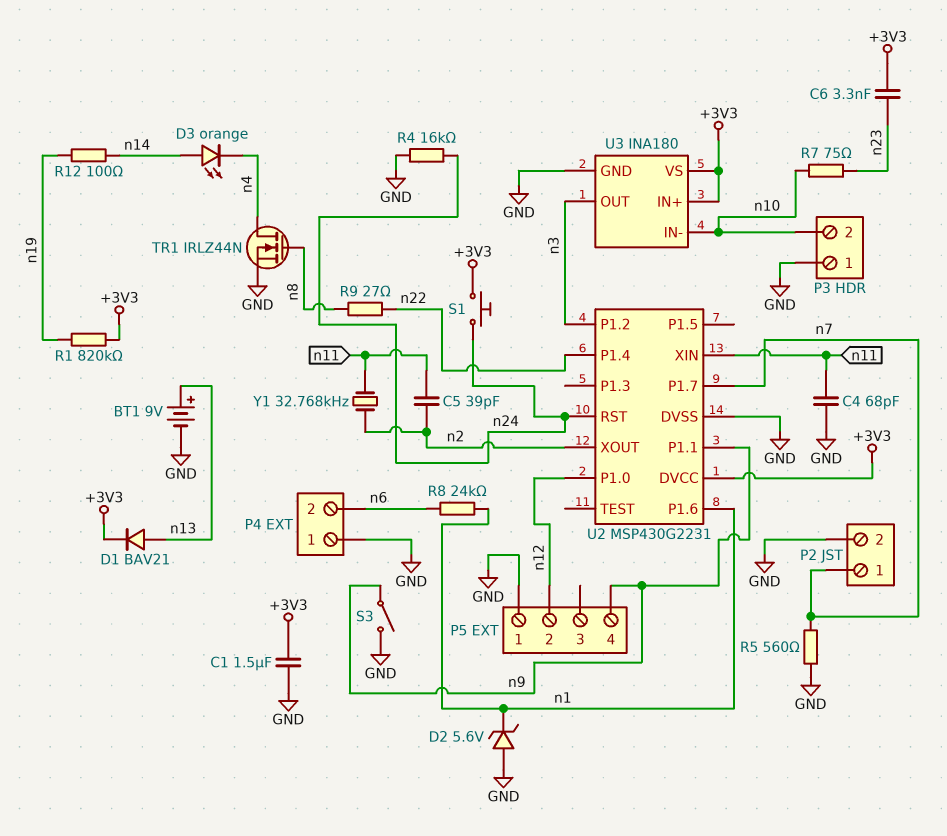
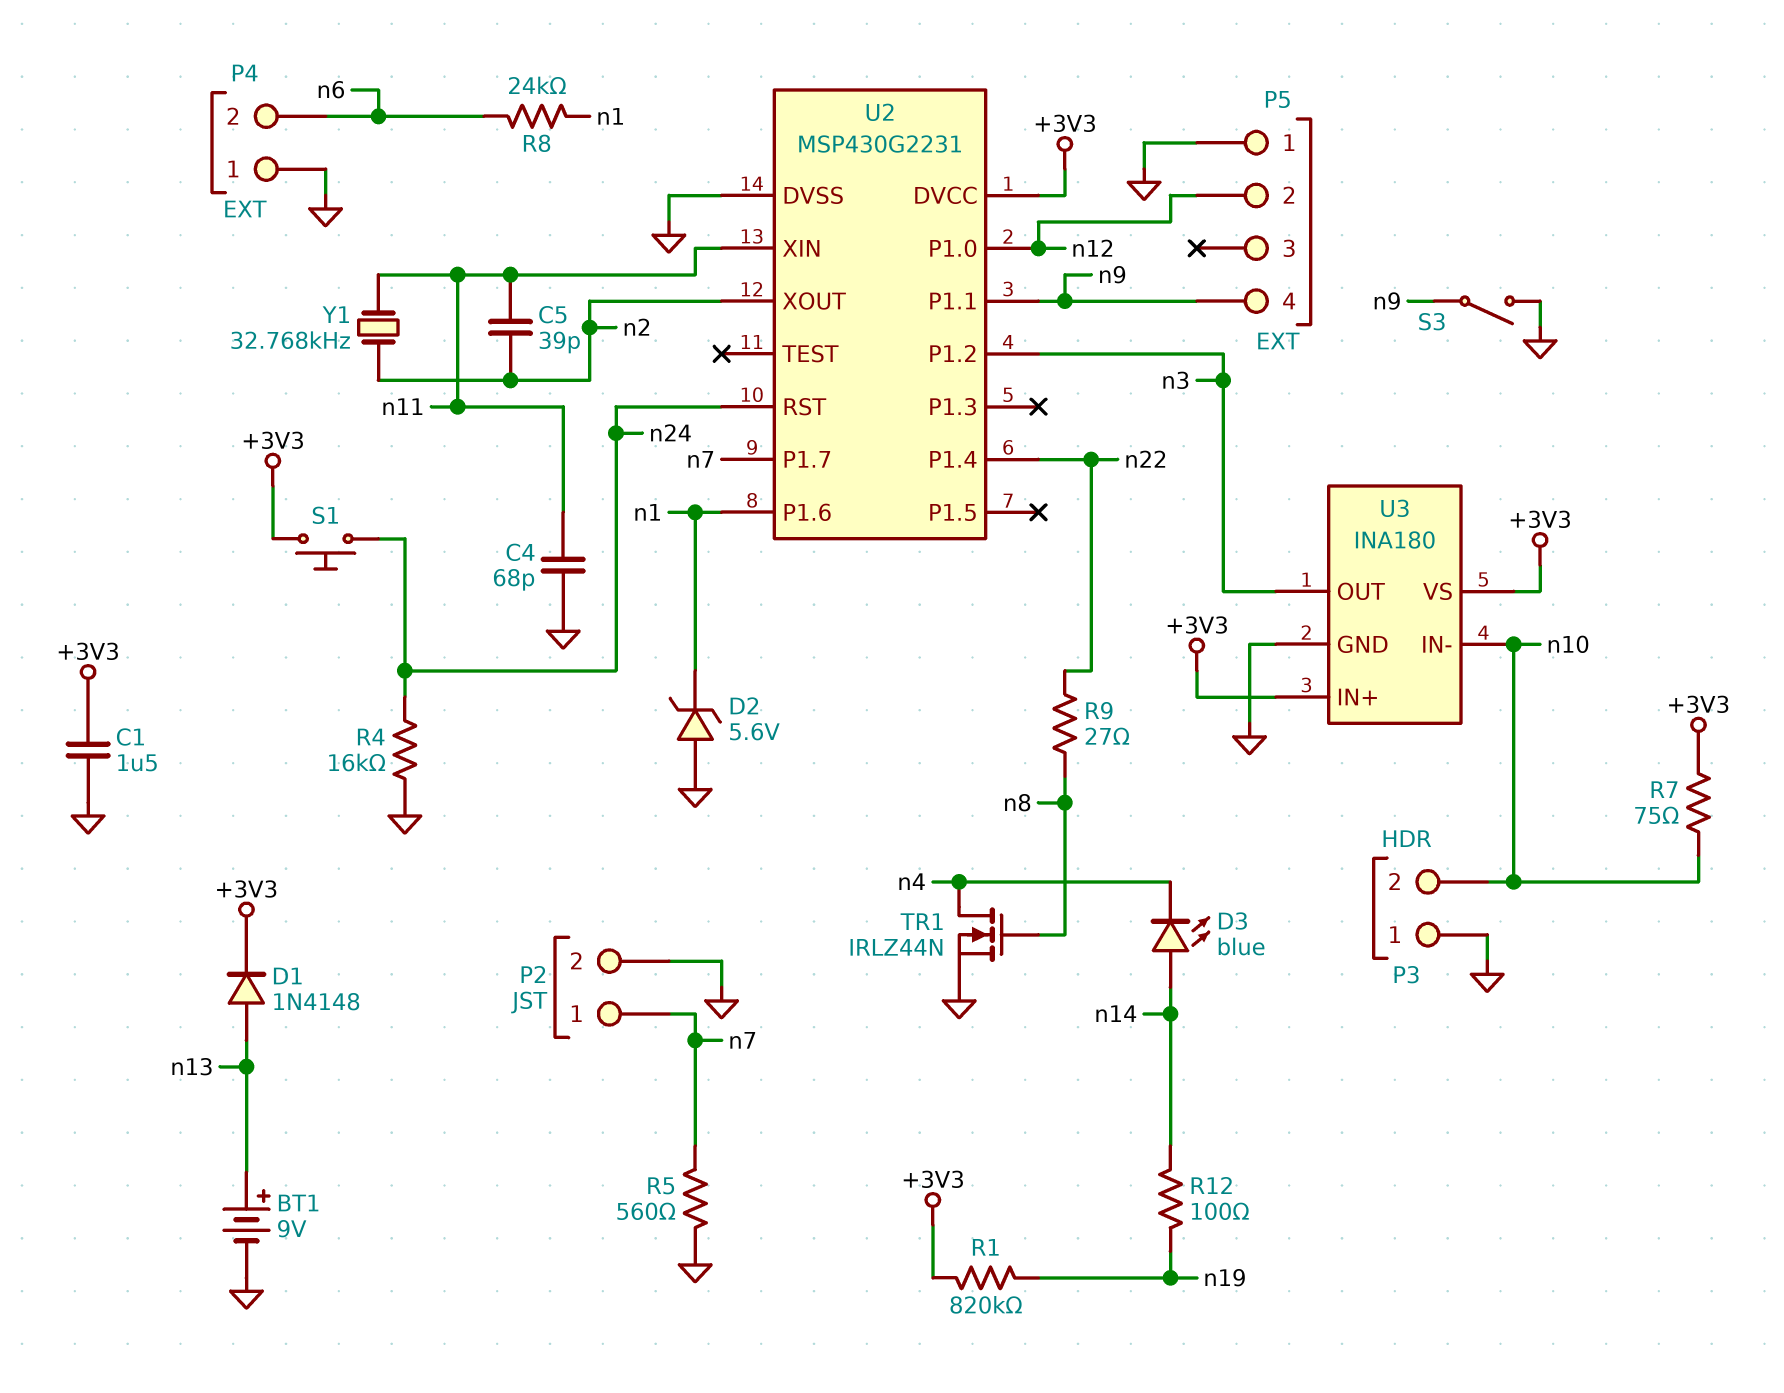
C6: 3.3nF (+3V3, n23) -> none
D1: diode BAV21 (A n13, K +3V3) -> diode 1N4148 (A n13, K +3V3)
D3: LED orange (A n14, K n4) -> LED blue (A n14, K n4)
R7: 75 (n10, n23) -> 75 (+3V3, n10)

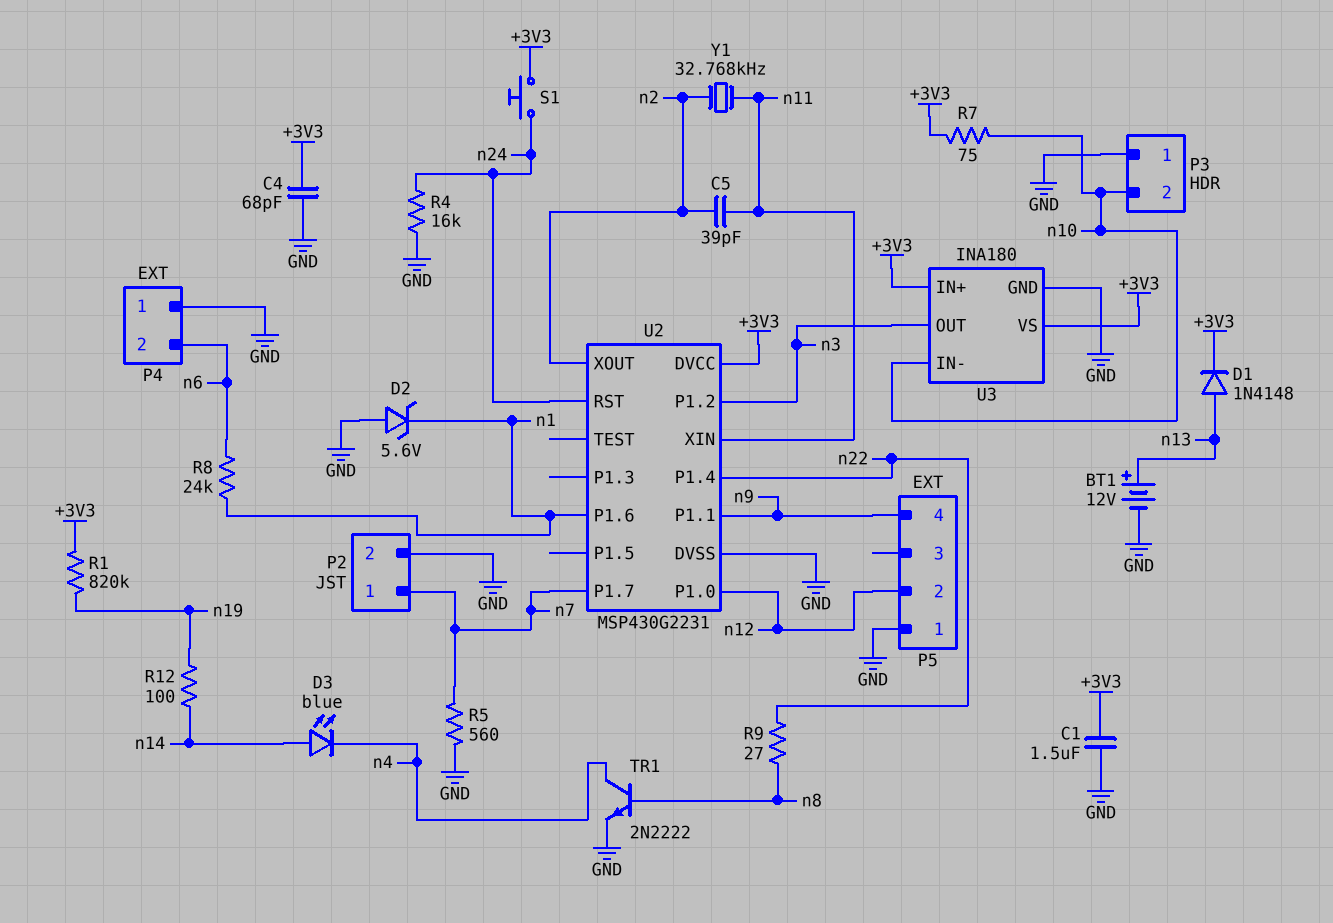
BT1: 9V (plus n13, minus GND) -> 12V (plus n13, minus GND)
C4: 68pF (GND, n11) -> 68pF (+3V3, GND)
S3: switch (GND, n9) -> none
TR1: NMOS IRLZ44N (G n8, D n4, S GND) -> NPN 2N2222 (B n8, C n4, E GND)

